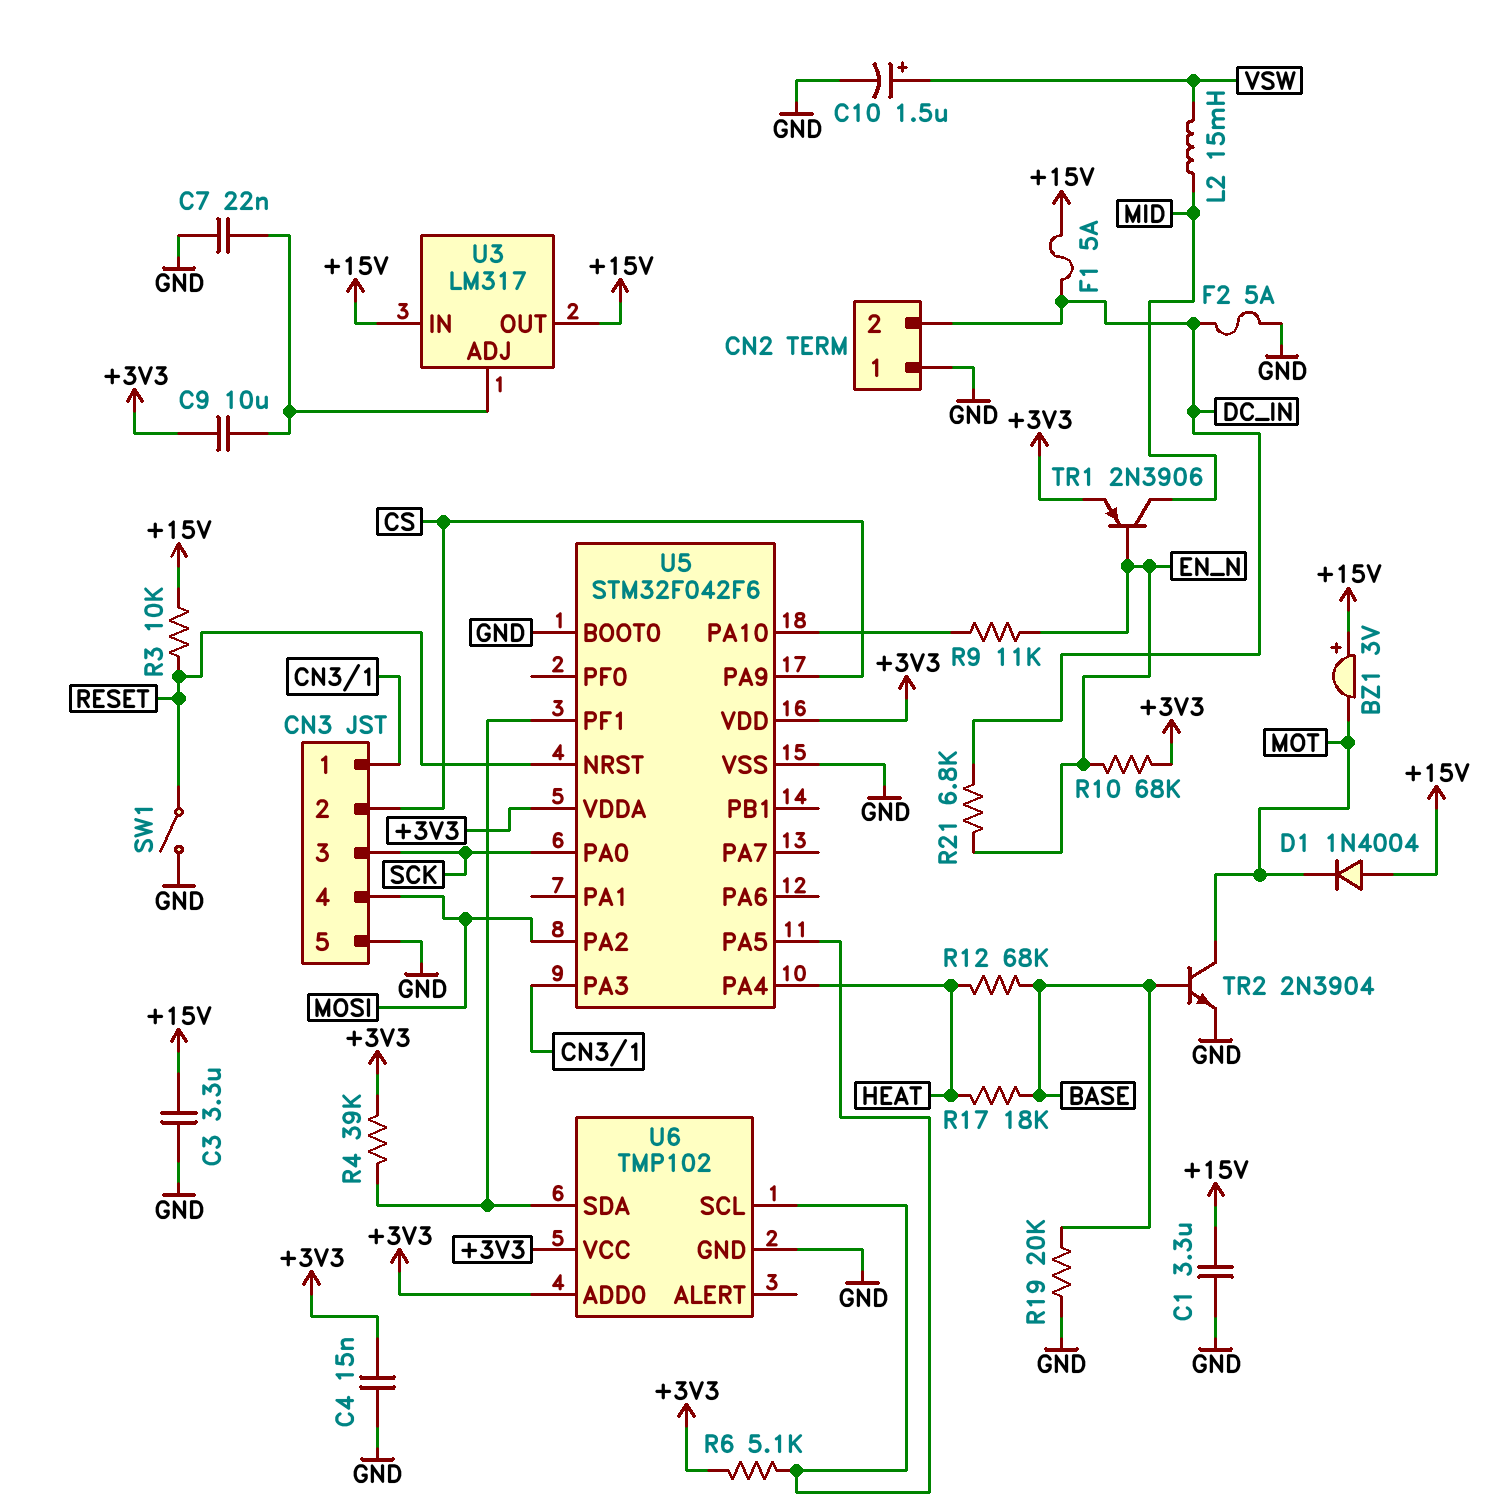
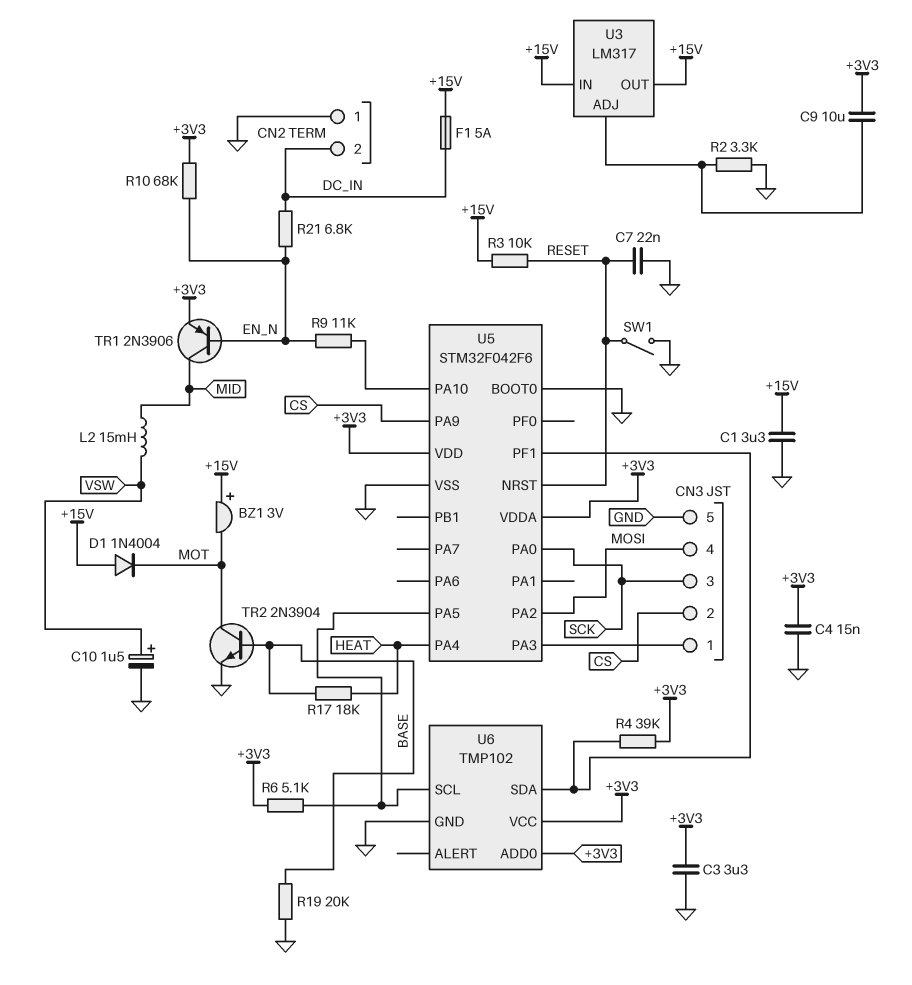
C3: 3.3uF (+15V, GND) -> 3.3uF (+3V3, GND)
C7: 22nF (GND, U3/ADJ) -> 22nF (GND, RESET)
F2: 5A (DC_IN, GND) -> none
R2: none -> 3.3k (GND, U3/ADJ)
R12: 68k (BASE, HEAT) -> none

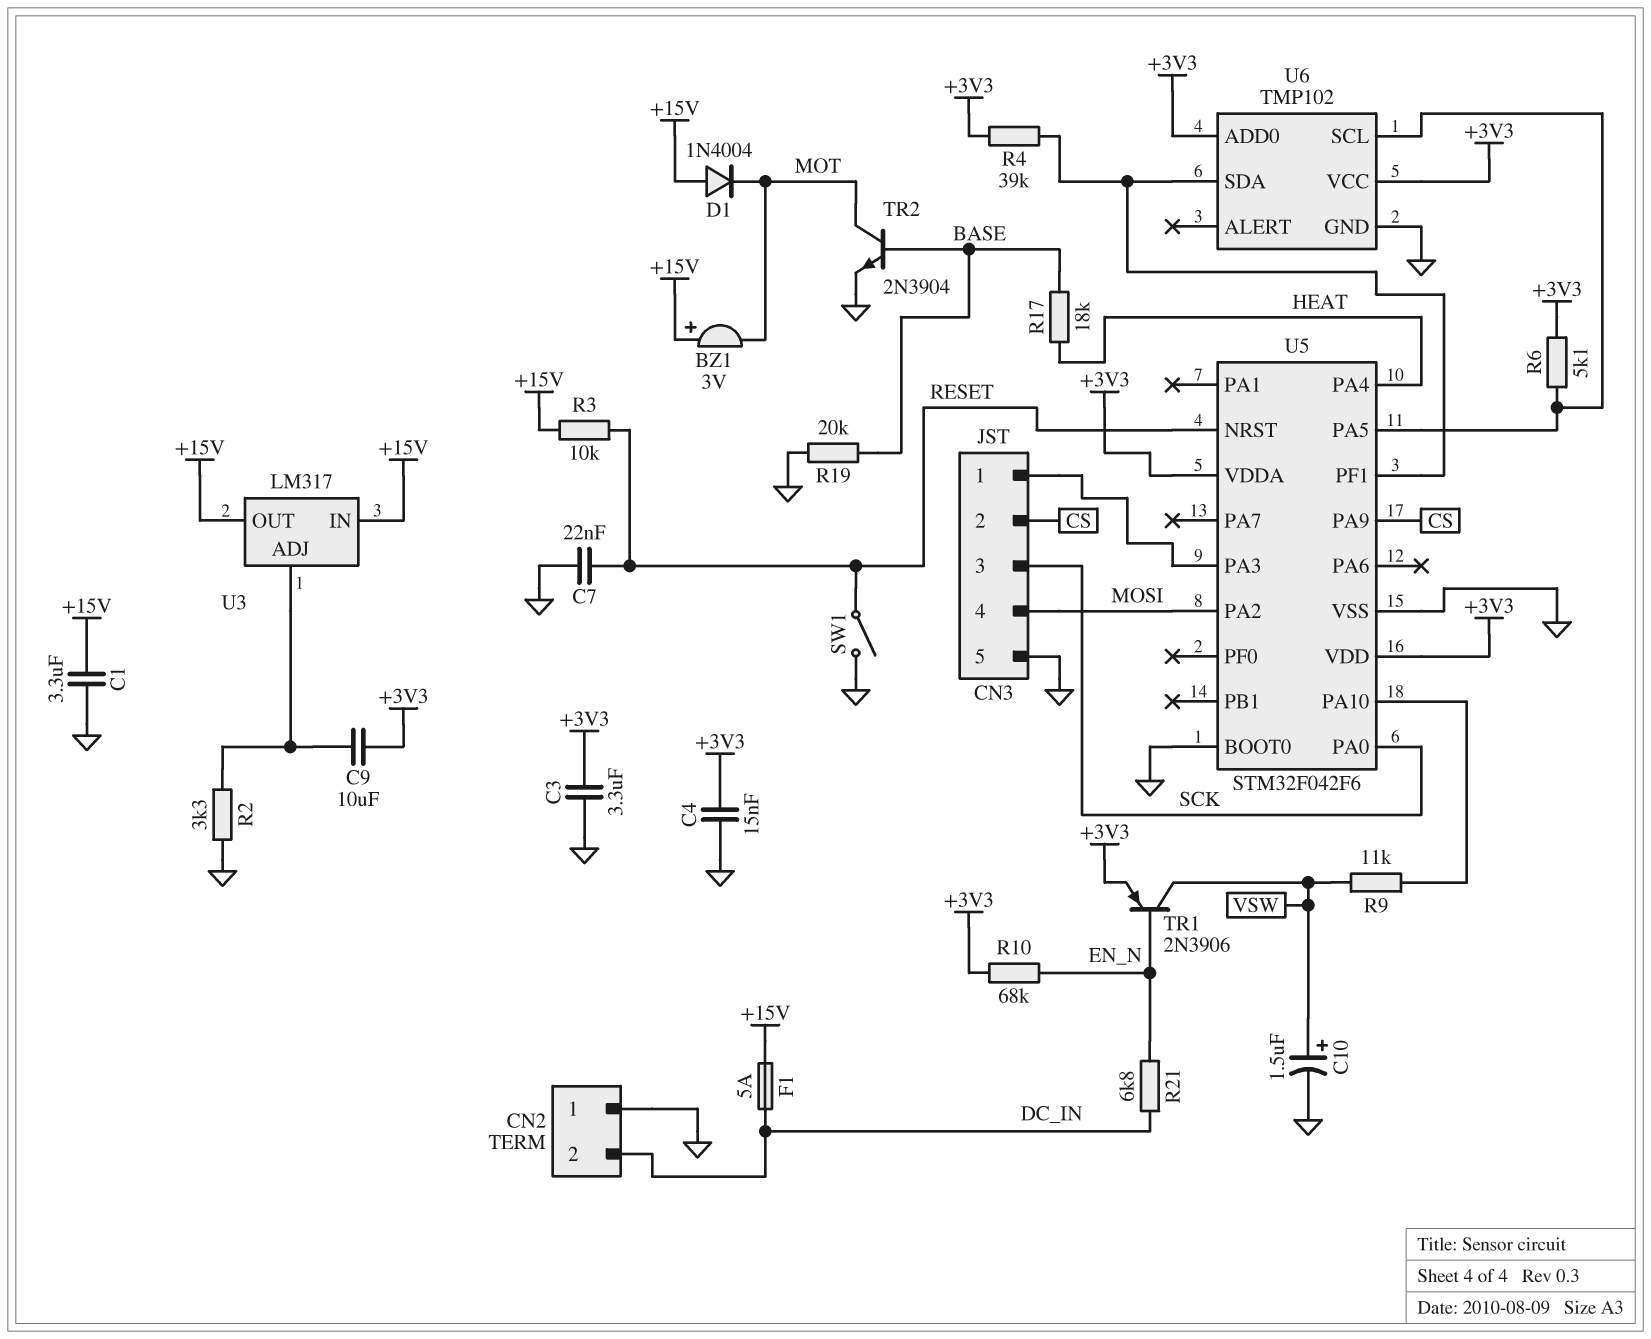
L2: 15mH (MID, VSW) -> none
R9: 11k (EN_N, U5/PA10) -> 11k (U5/PA10, VSW)
TR1: PNP 2N3906 (B EN_N, C MID, E +3V3) -> PNP 2N3906 (B EN_N, C VSW, E +3V3)

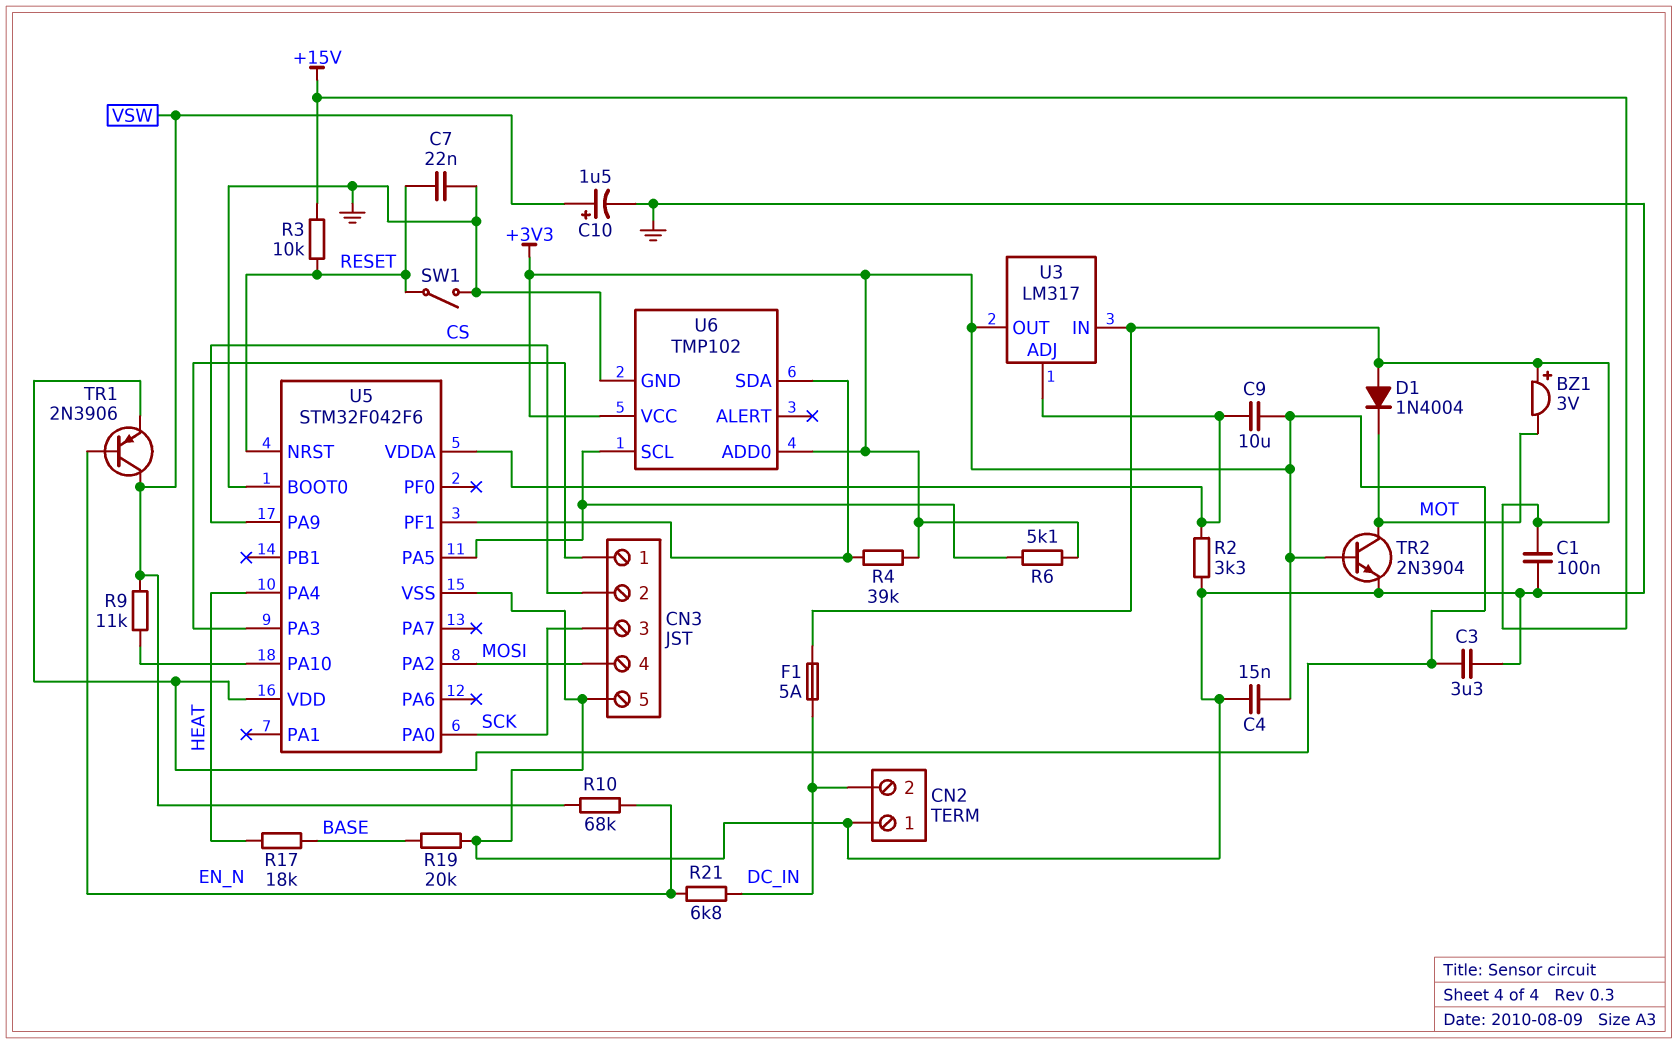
C1: 3.3uF (+15V, GND) -> 100nF (+15V, GND)
R10: 68k (+3V3, EN_N) -> 68k (EN_N, VSW)
TR2: NPN 2N3904 (B BASE, C MOT, E GND) -> NPN 2N3904 (B +3V3, C MOT, E GND)
U3 pin OUT: +15V -> +3V3
U5 pin VDDA: +3V3 -> U3/ADJ

